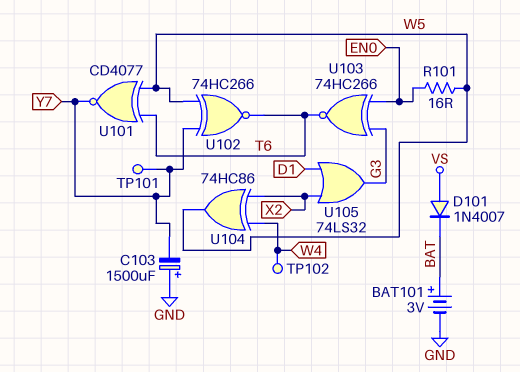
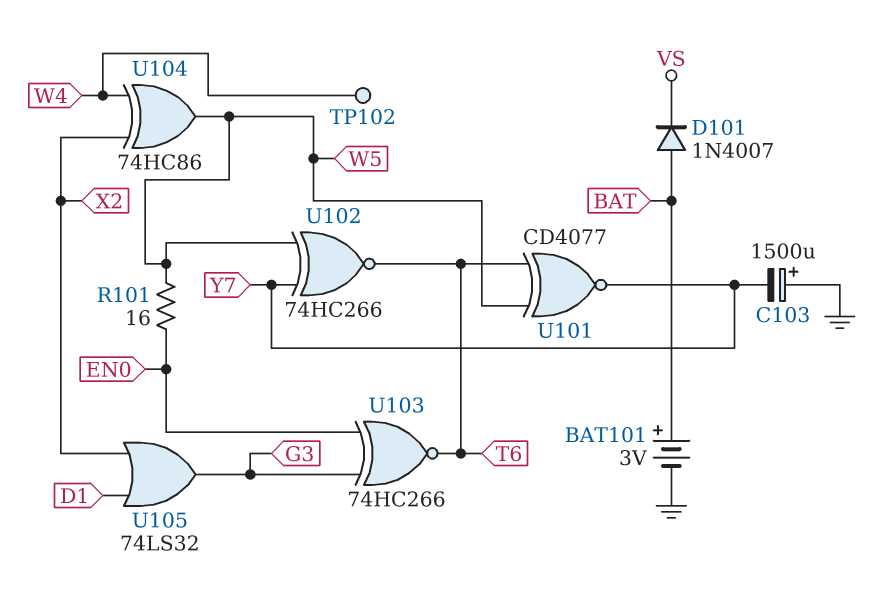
D101: diode 1N4007 (A VS, K BAT) -> diode 1N4007 (A BAT, K VS)
TP101: test point (Y7) -> none

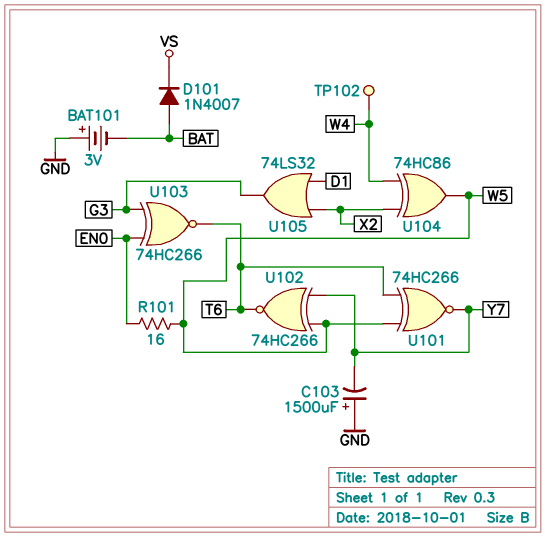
BAT101: 3V (plus BAT, minus GND) -> 3V (plus GND, minus BAT)
U101: XNOR CD4077 (in T6, in W5, out Y7) -> XNOR 74HC266 (in T6, in W5, out Y7)

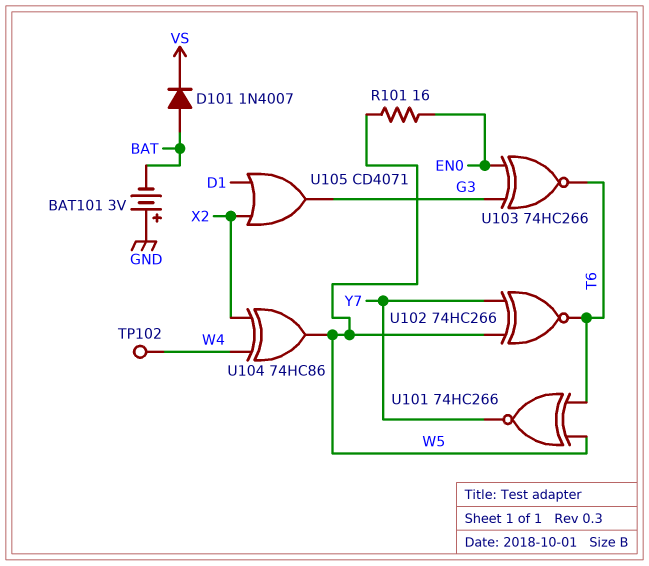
C103: 1500uF (plus GND, minus Y7) -> none
U105: OR 74LS32 (in D1, in X2, out G3) -> OR CD4071 (in D1, in X2, out G3)

